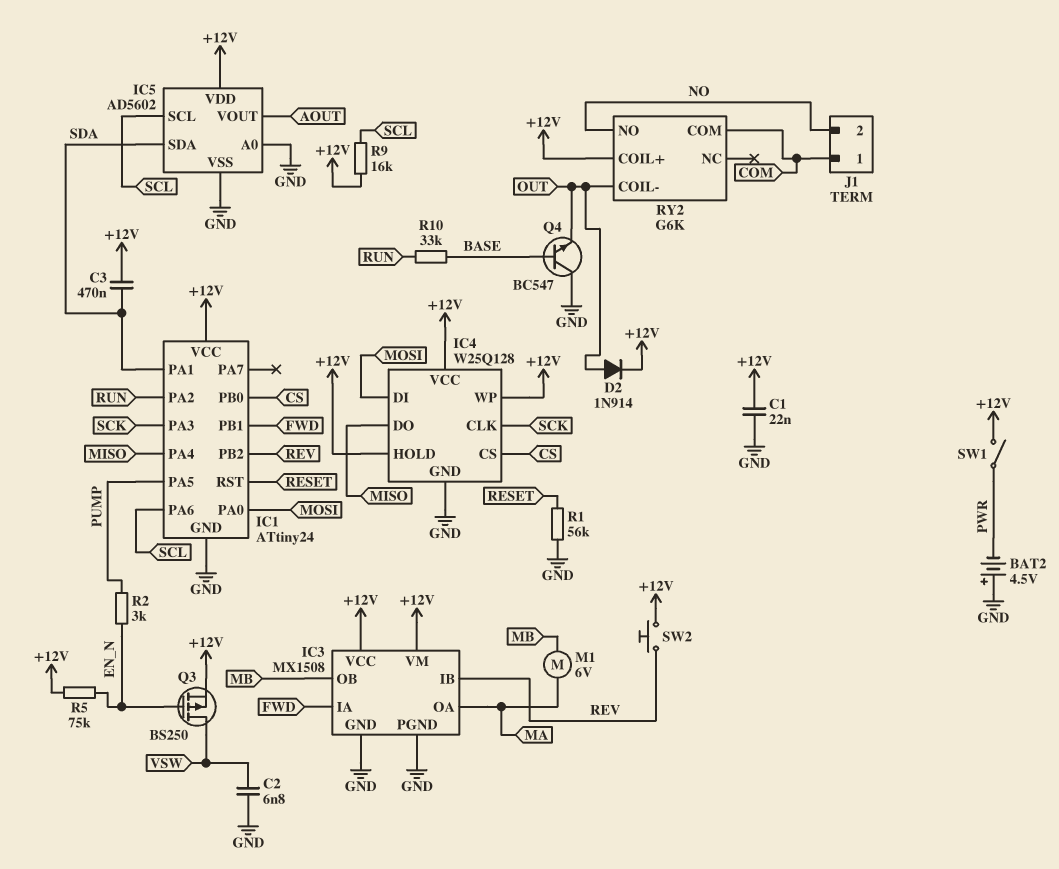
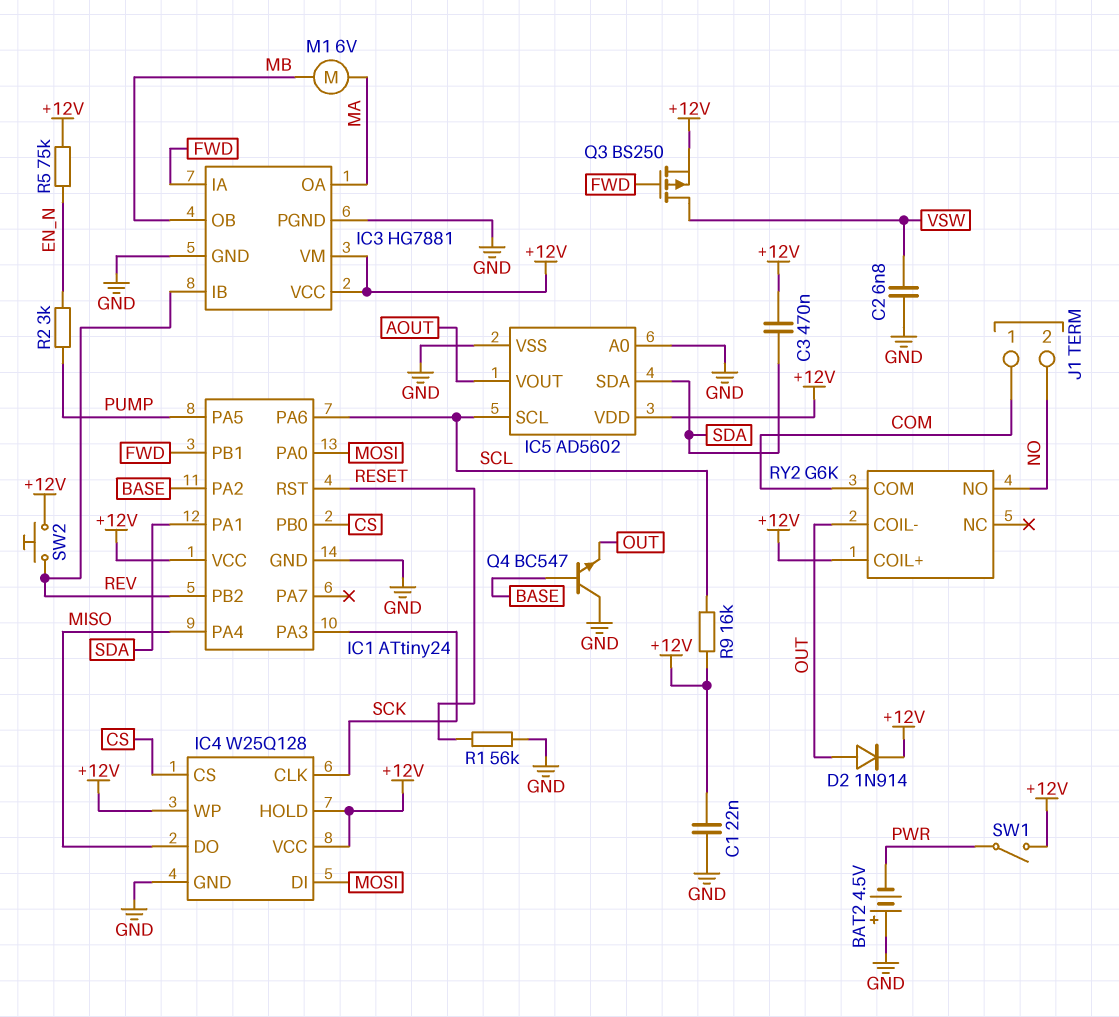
IC1 pin PA2: RUN -> BASE
IC3: MX1508 -> HG7881
Q3: PMOS BS250 (G EN_N, D VSW, S +12V) -> PMOS BS250 (G FWD, D VSW, S +12V)
R10: 33k (BASE, RUN) -> none

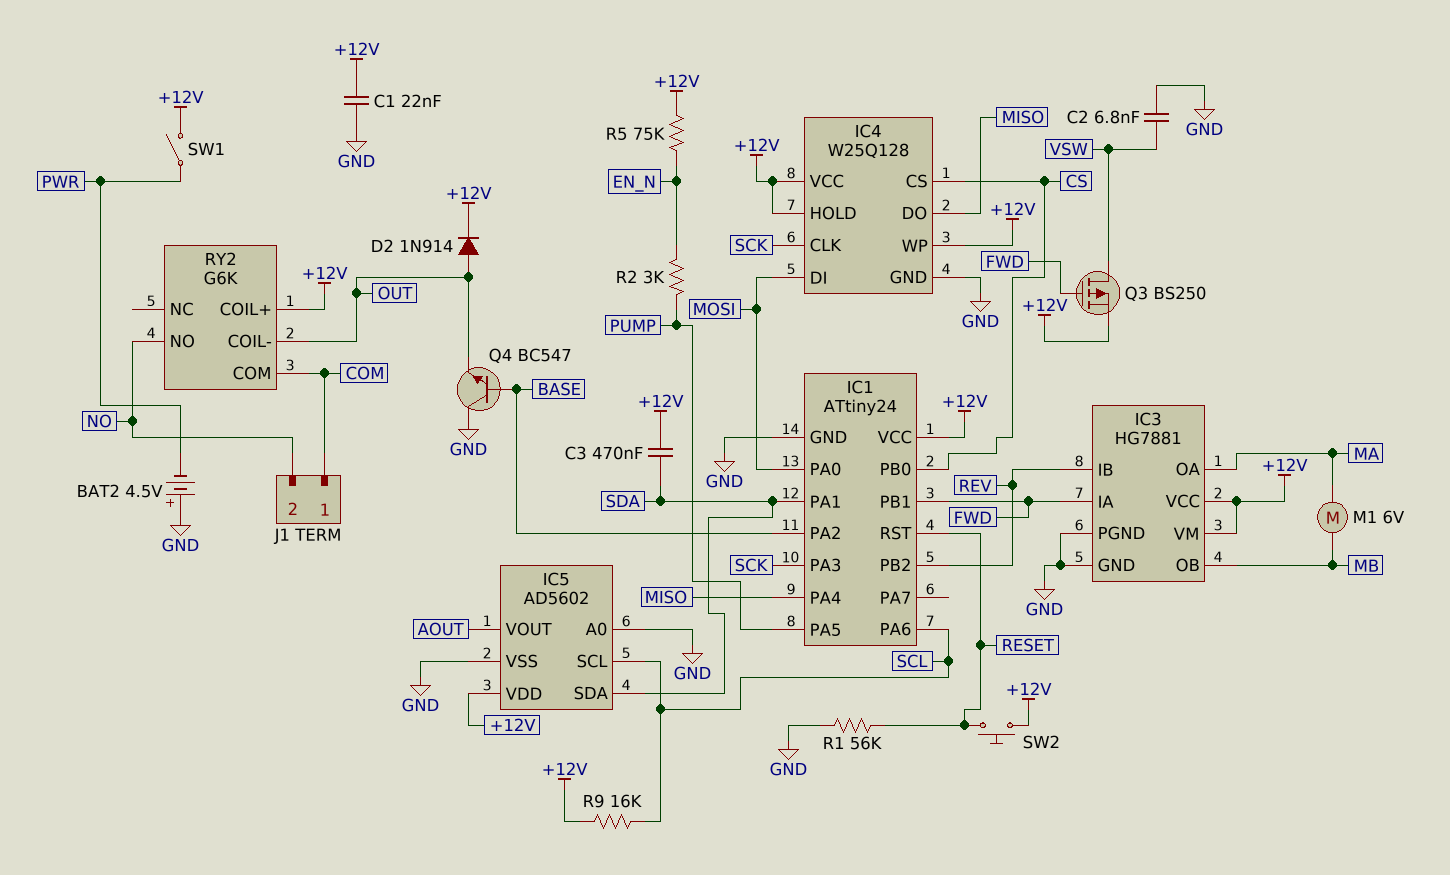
SW2: button (+12V, REV) -> button (+12V, RESET)

